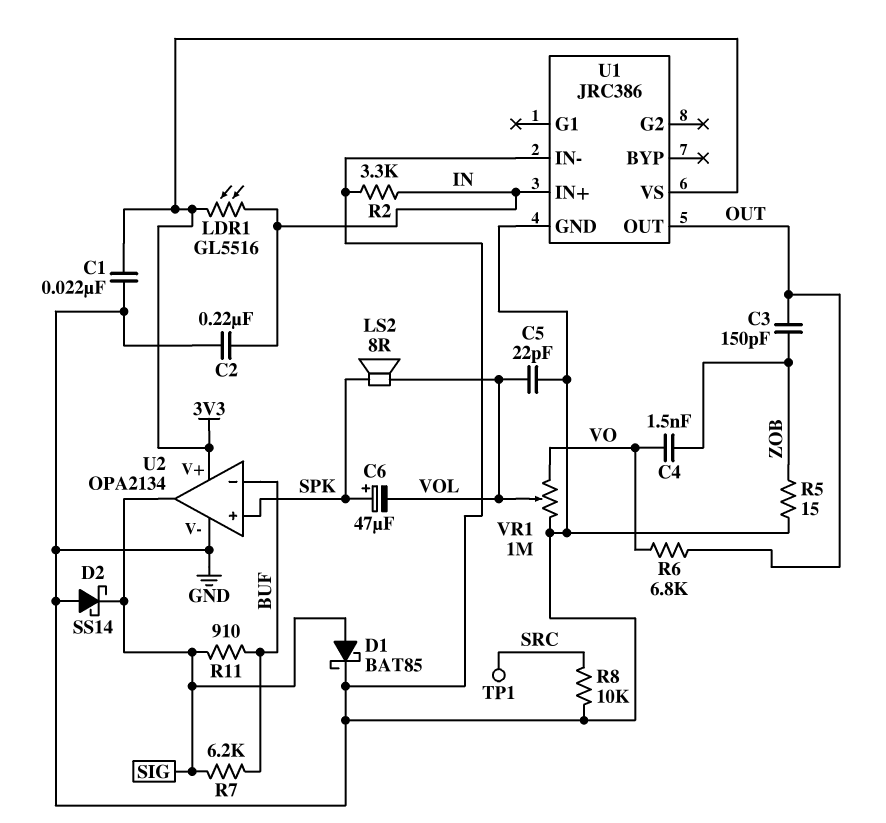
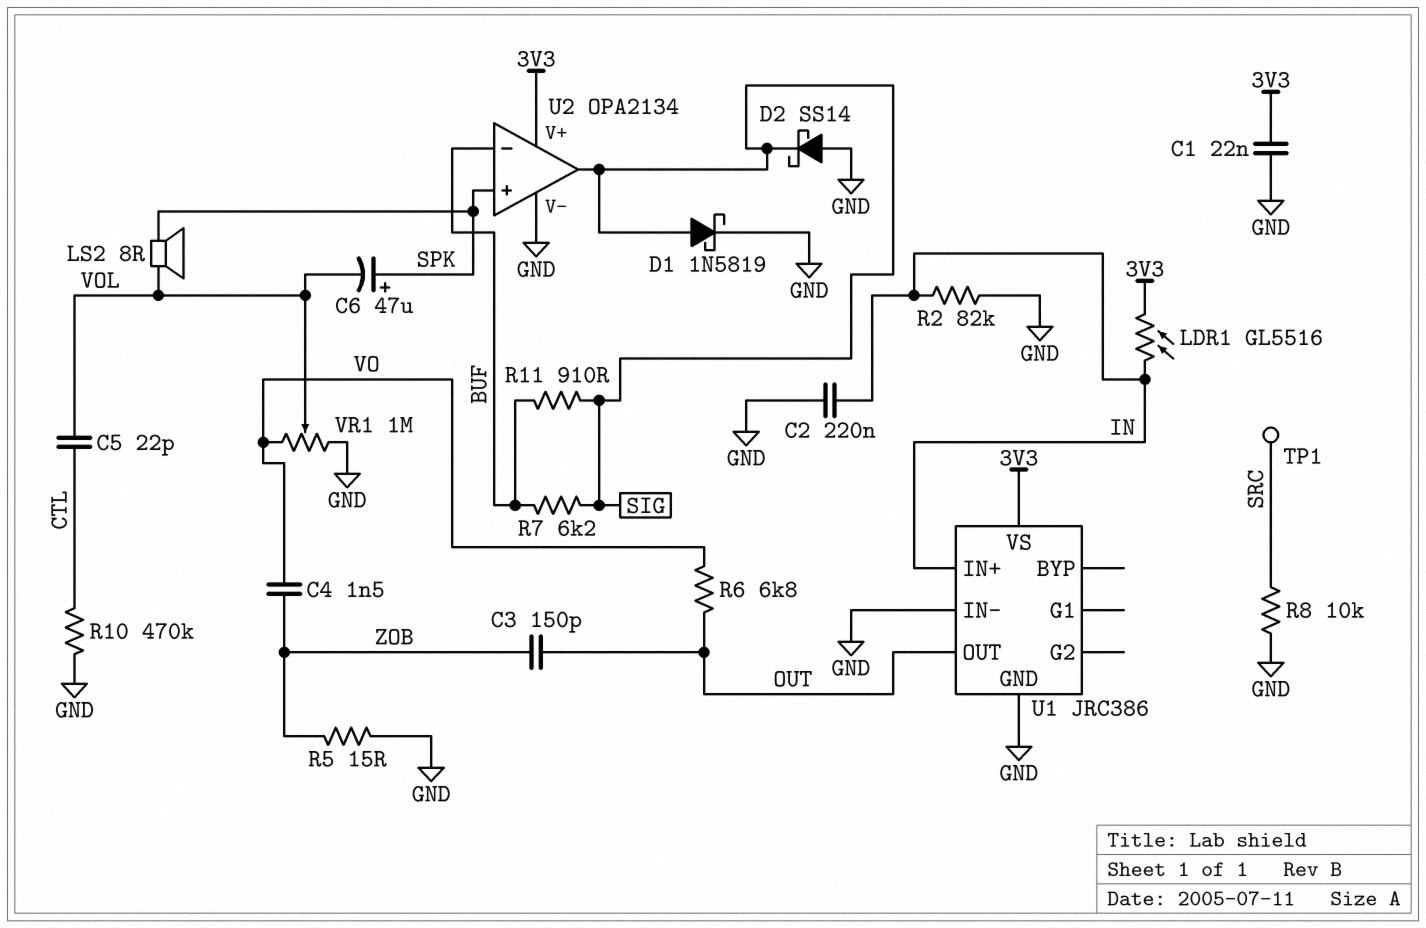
C5: 22pF (GND, VOL) -> 22pF (CTL, VOL)
D1: schottky BAT85 (A SIG, K GND) -> schottky 1N5819 (A SIG, K GND)
R2: 3.3k (GND, IN) -> 82k (GND, IN)
R10: none -> 470k (CTL, GND)

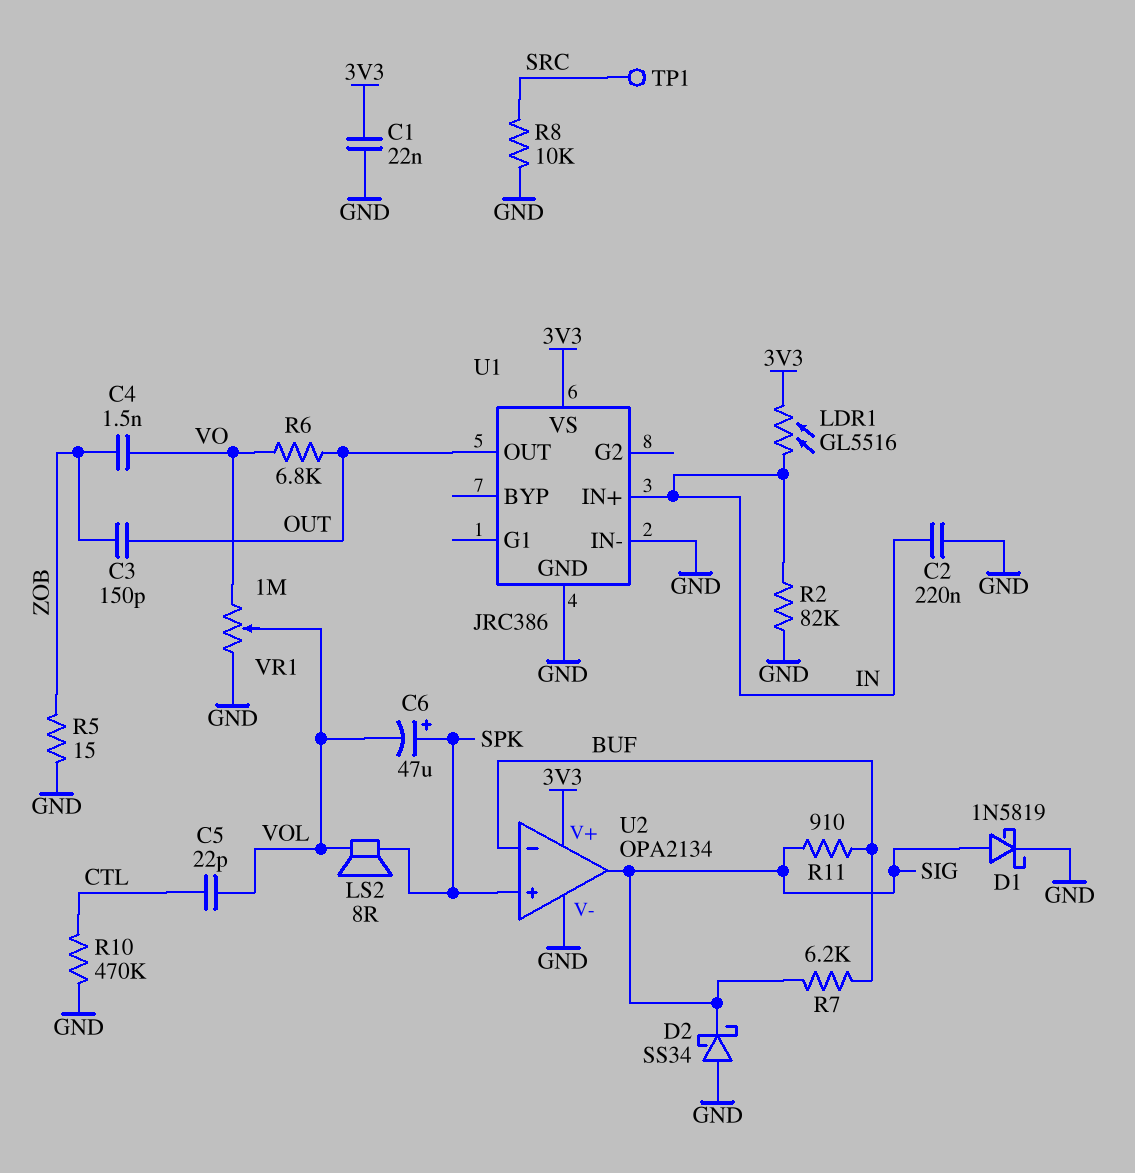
D2: schottky SS14 (A GND, K SIG) -> schottky SS34 (A GND, K SIG)

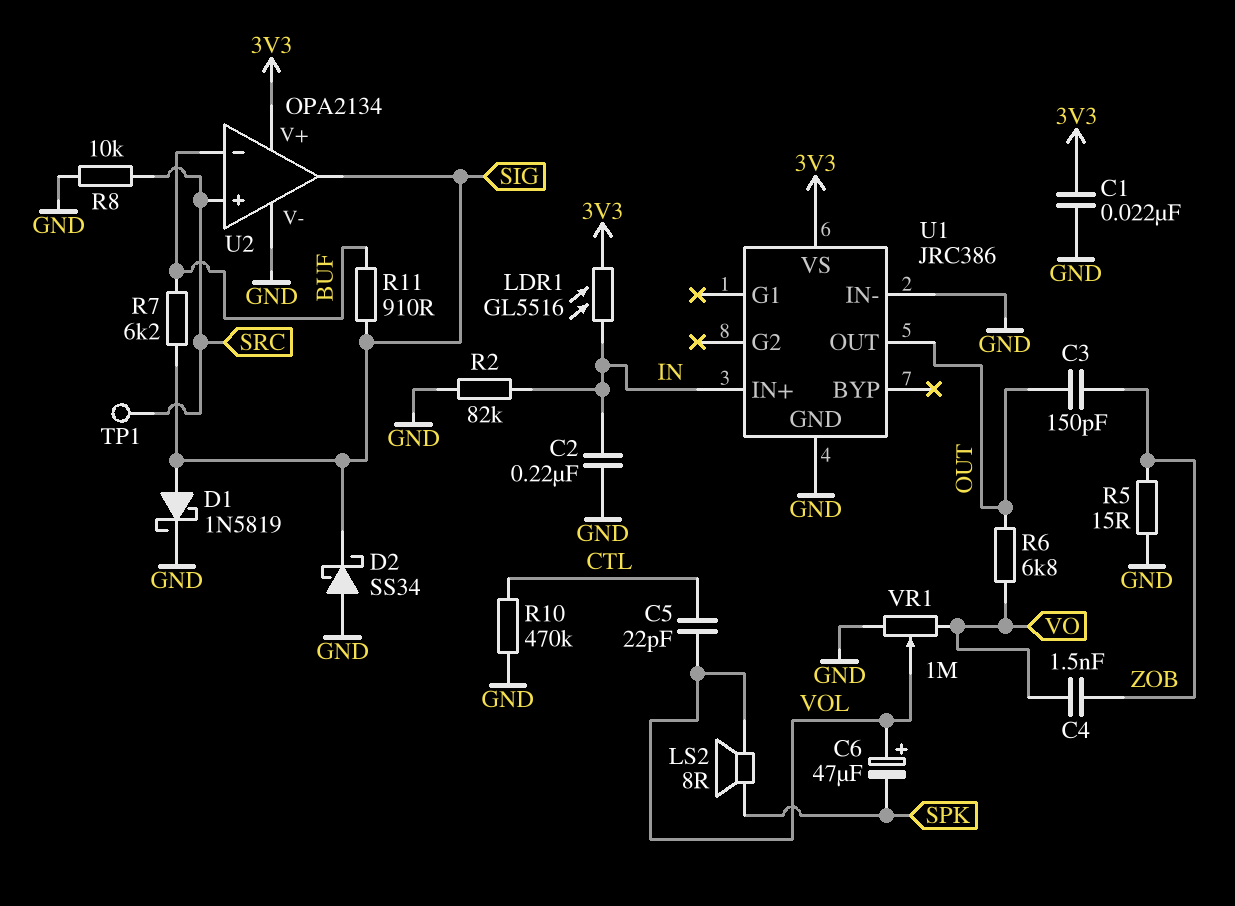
C6: 47uF (plus SPK, minus VOL) -> 47uF (plus VOL, minus SPK)
U2 pin in+: SPK -> SRC

